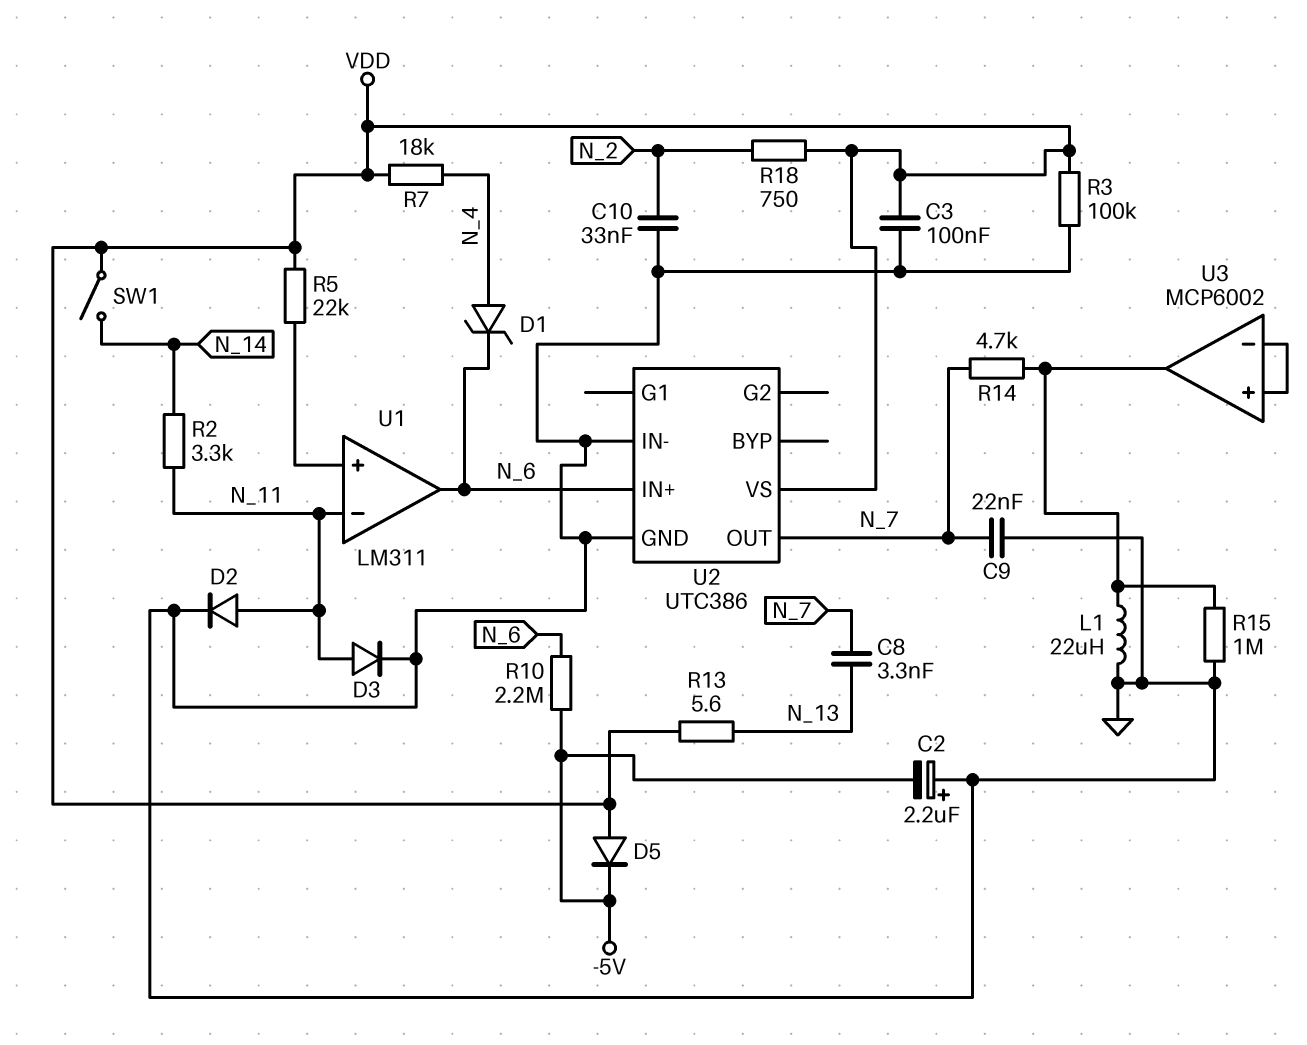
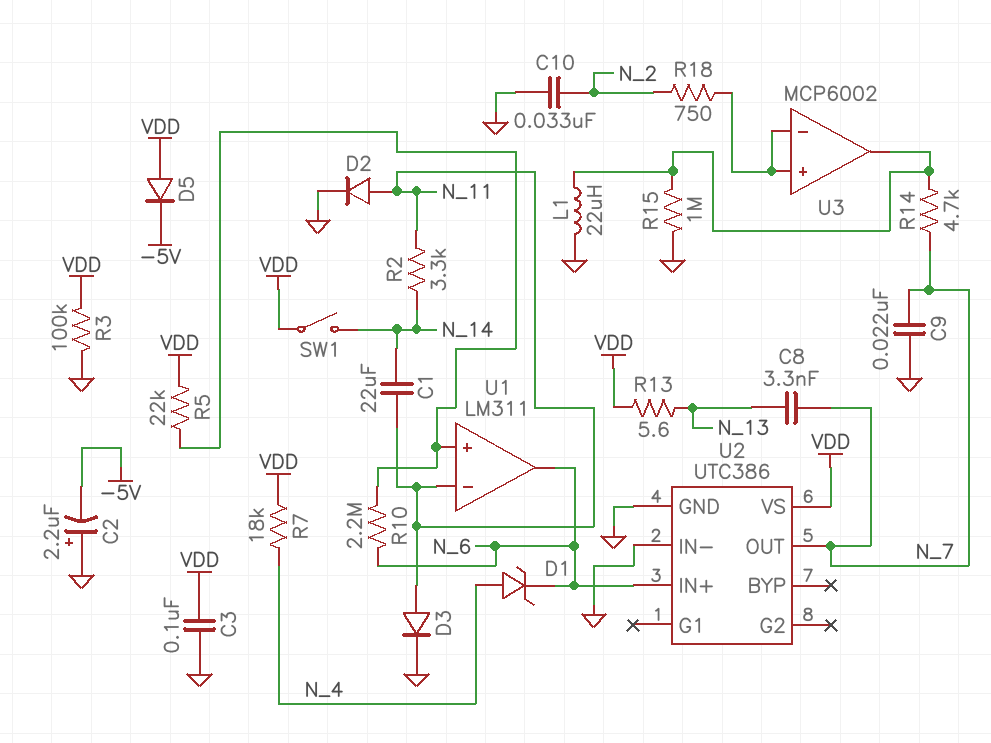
C1: none -> 22uF (N_11, N_14)
R10: 2.2M (-5V, N_6) -> 2.2M (N_6, U1/in+)
R18: 750 (N_2, VDD) -> 750 (N_2, U3/in+)

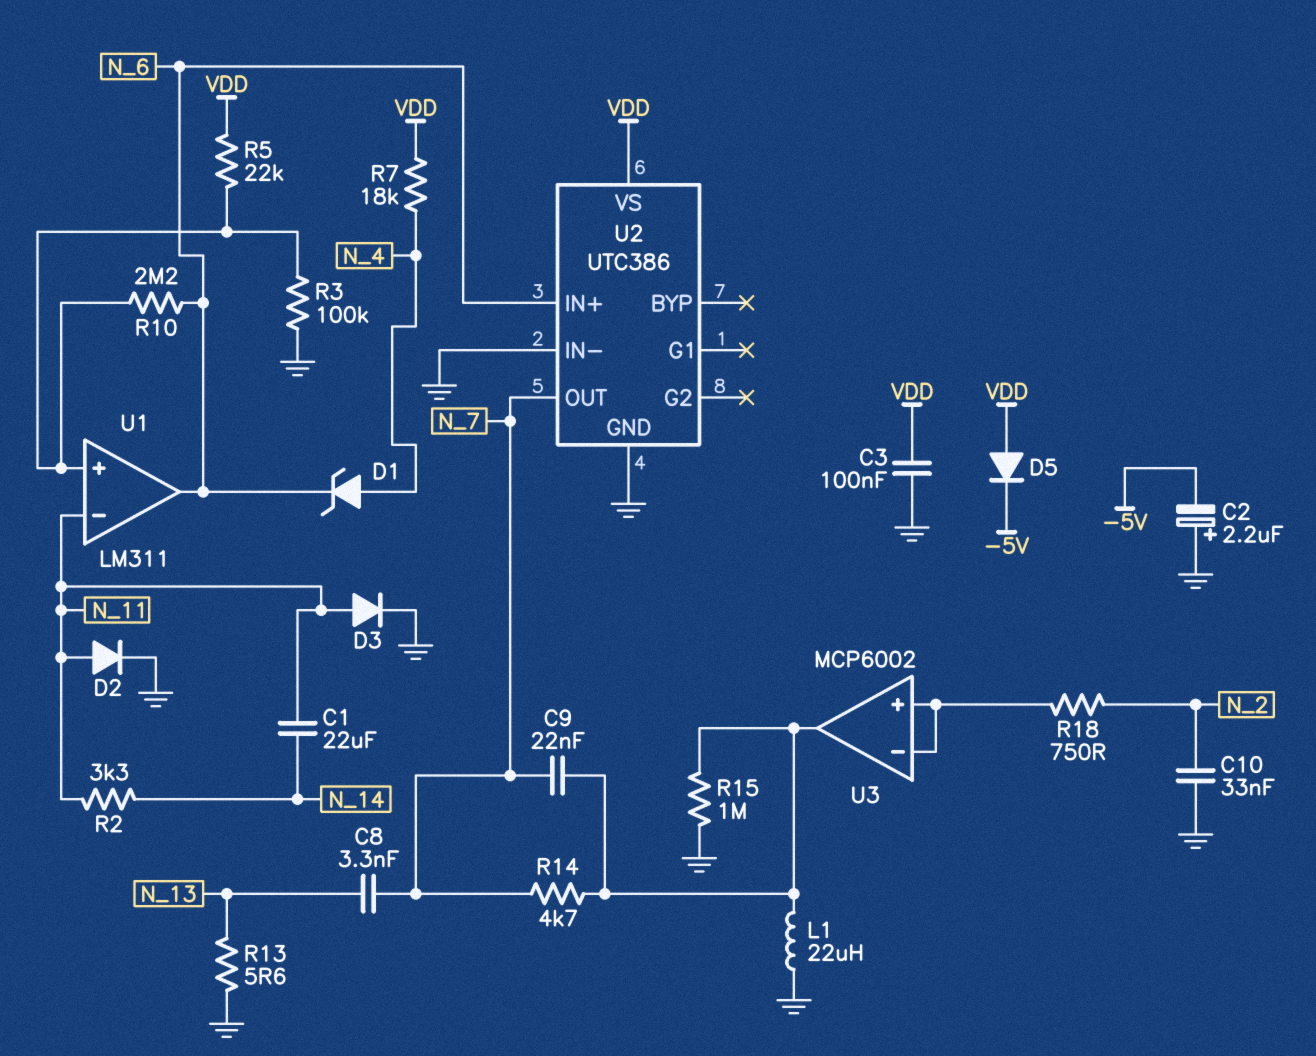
C9: 22nF (GND, N_7) -> 22nF (N_7, U3/out)
R3: 100k (GND, VDD) -> 100k (GND, U1/in+)
R13: 5.6 (N_13, VDD) -> 5.6 (GND, N_13)
SW1: switch (N_14, VDD) -> none

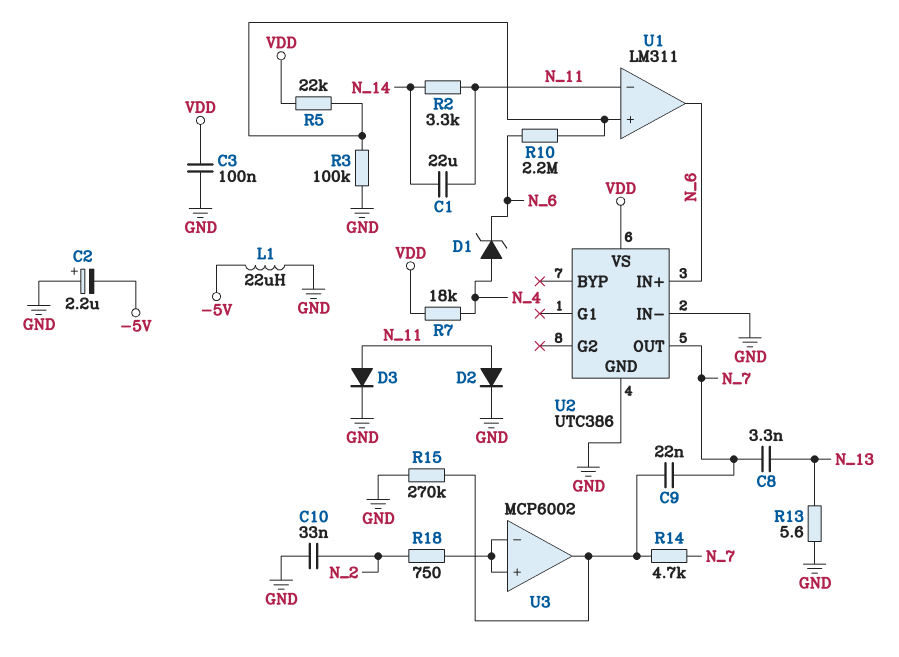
D5: diode (A VDD, K -5V) -> none
L1: 22uH (GND, U3/out) -> 22uH (-5V, GND)
R15: 1M (GND, U3/out) -> 270k (GND, U3/out)

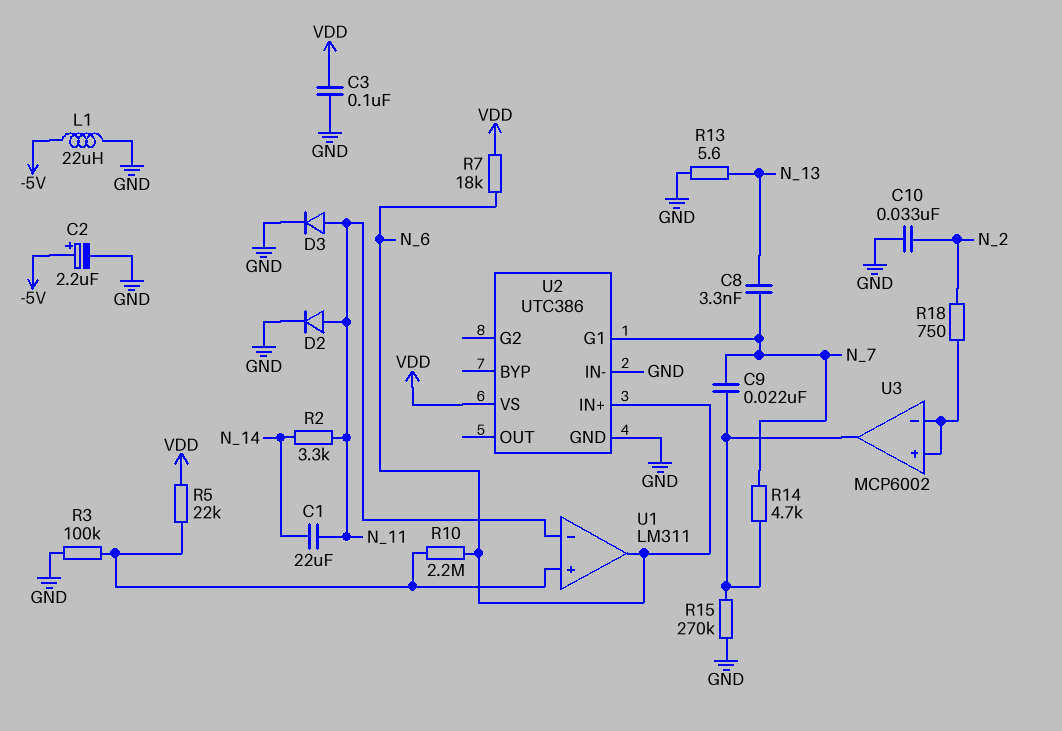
C2: 2.2uF (plus GND, minus -5V) -> 2.2uF (plus -5V, minus GND)
D1: zener (A N_4, K N_6) -> none
R7: 18k (N_4, VDD) -> 18k (N_6, VDD)
U2 pin G1: none -> N_7
U2 pin OUT: N_7 -> none

